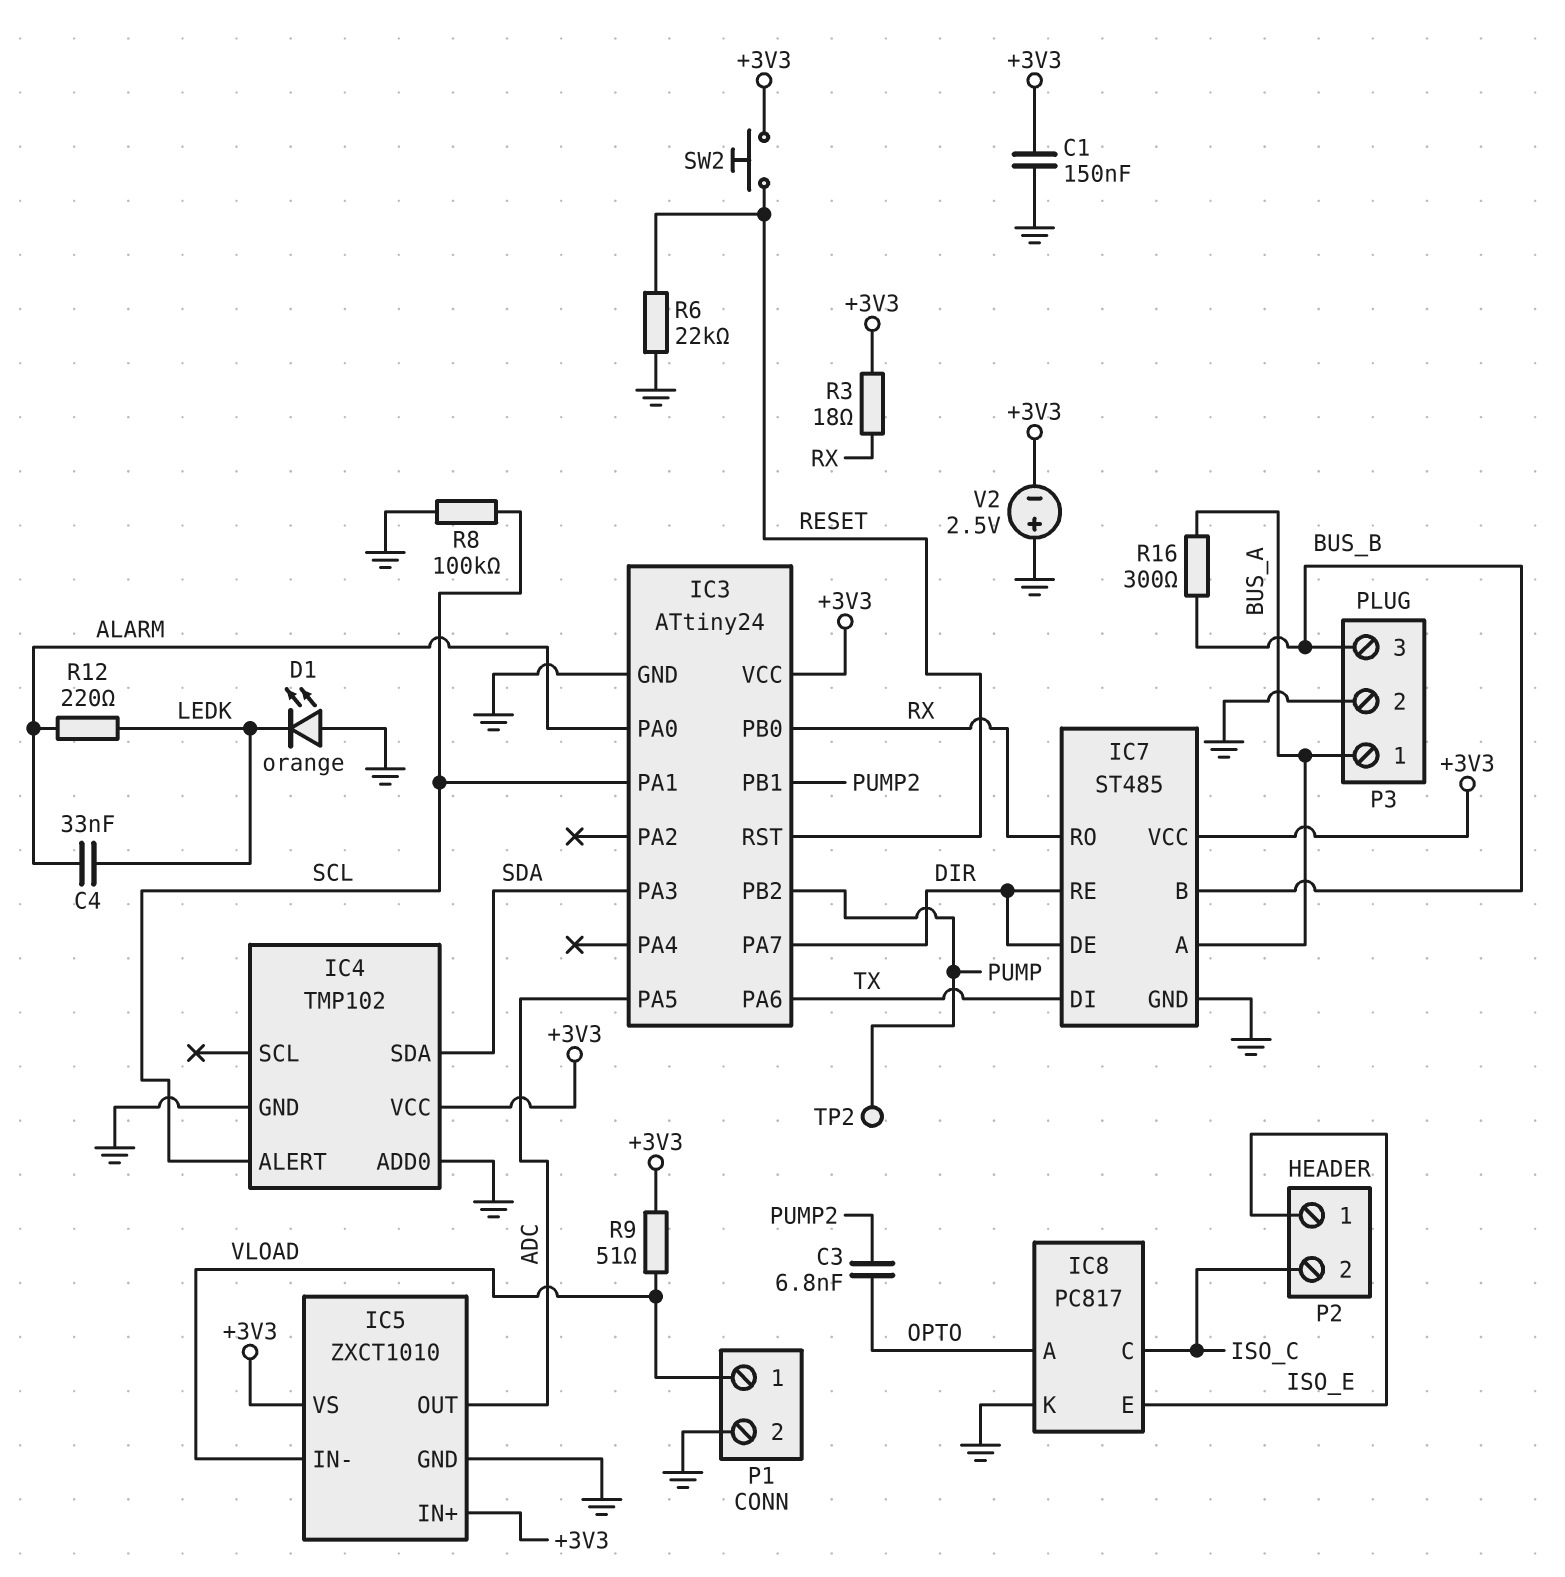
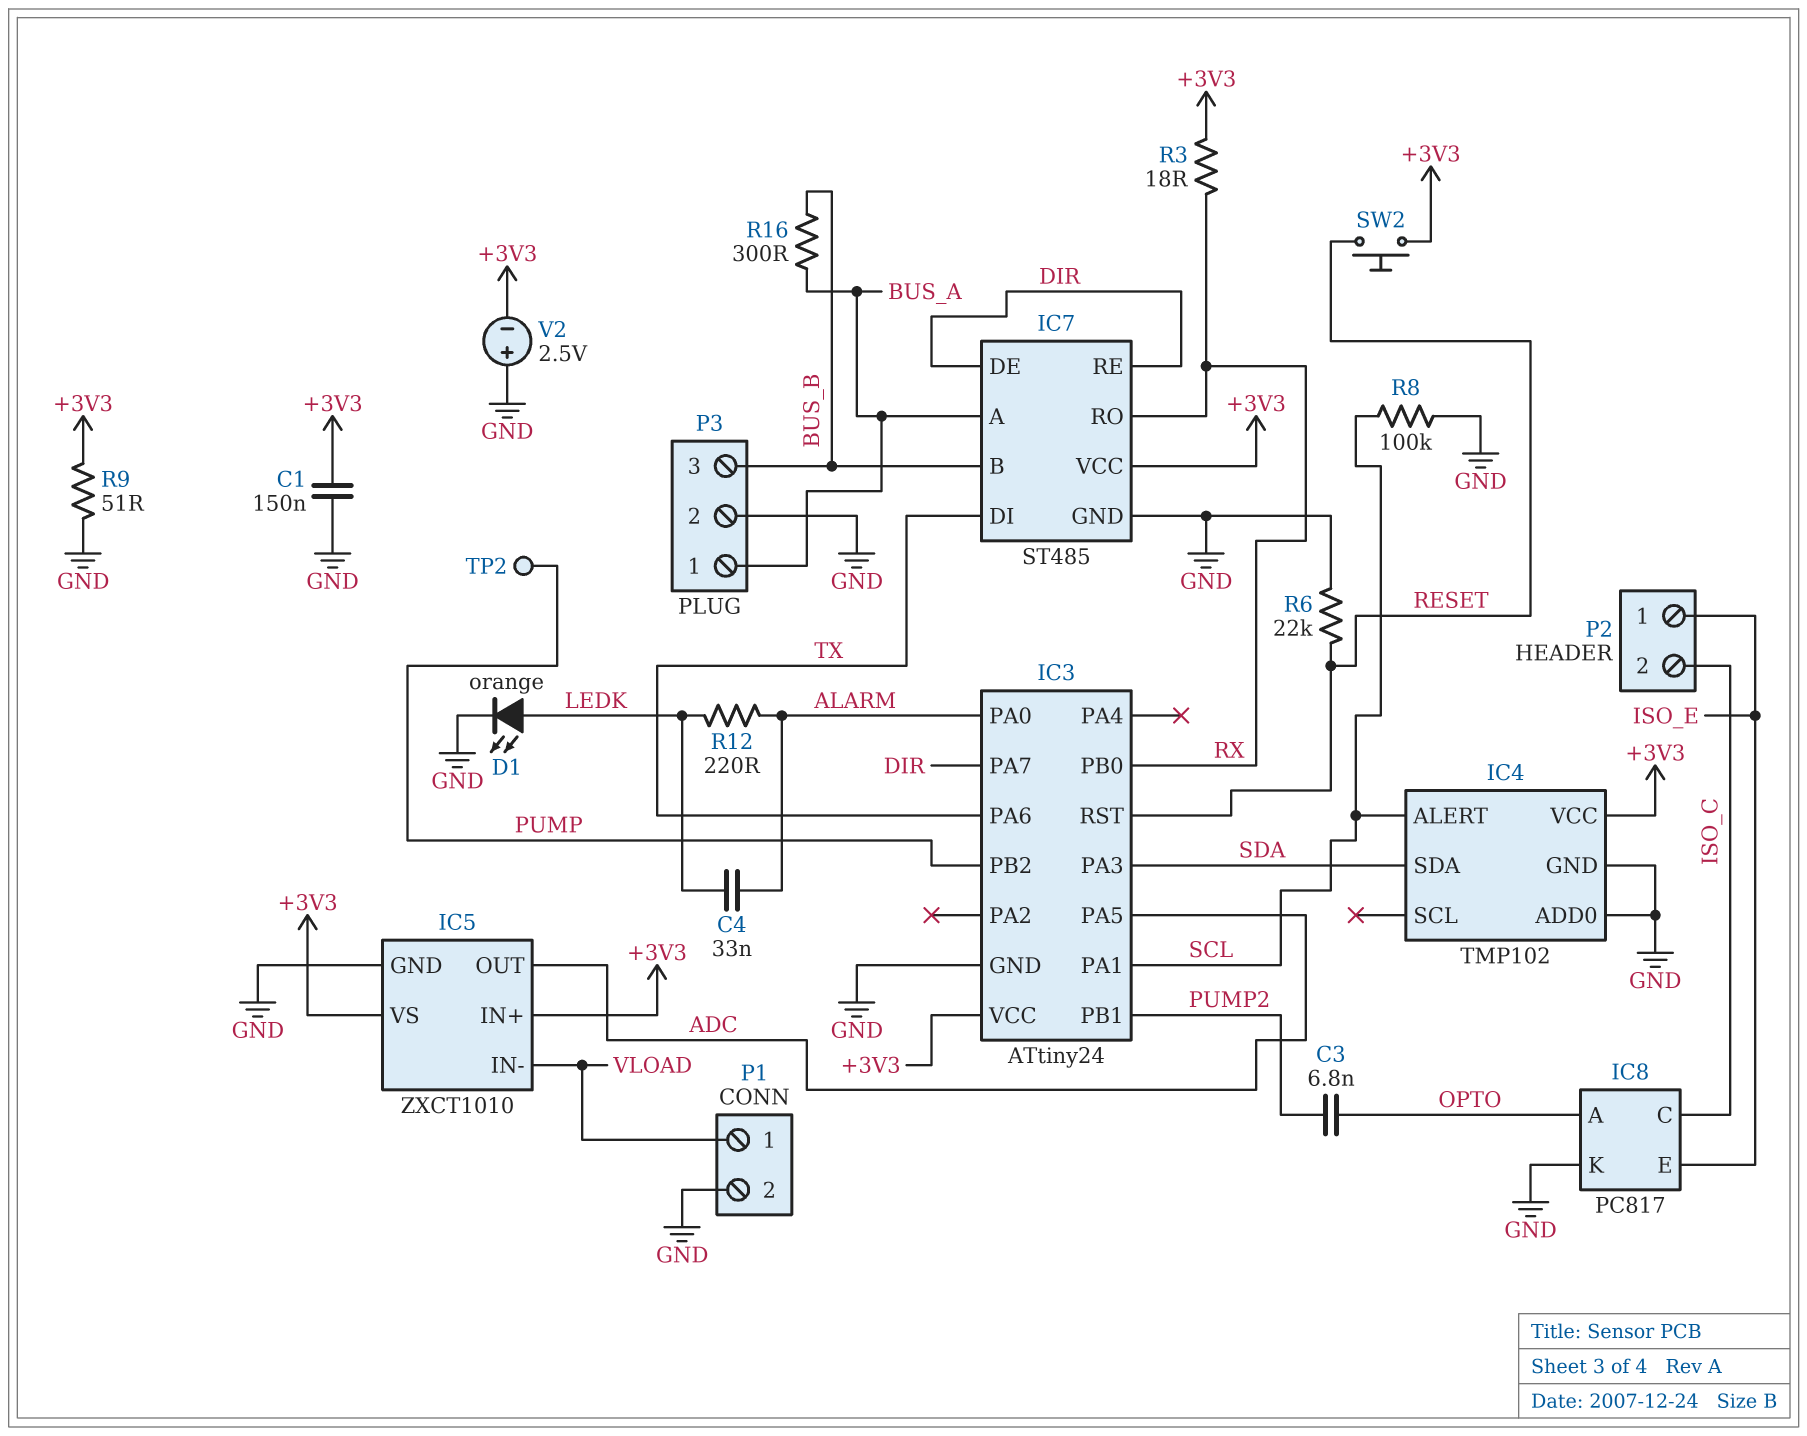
D1: LED orange (A GND, K LEDK) -> LED orange (A LEDK, K GND)
R9: 51 (+3V3, VLOAD) -> 51 (+3V3, GND)

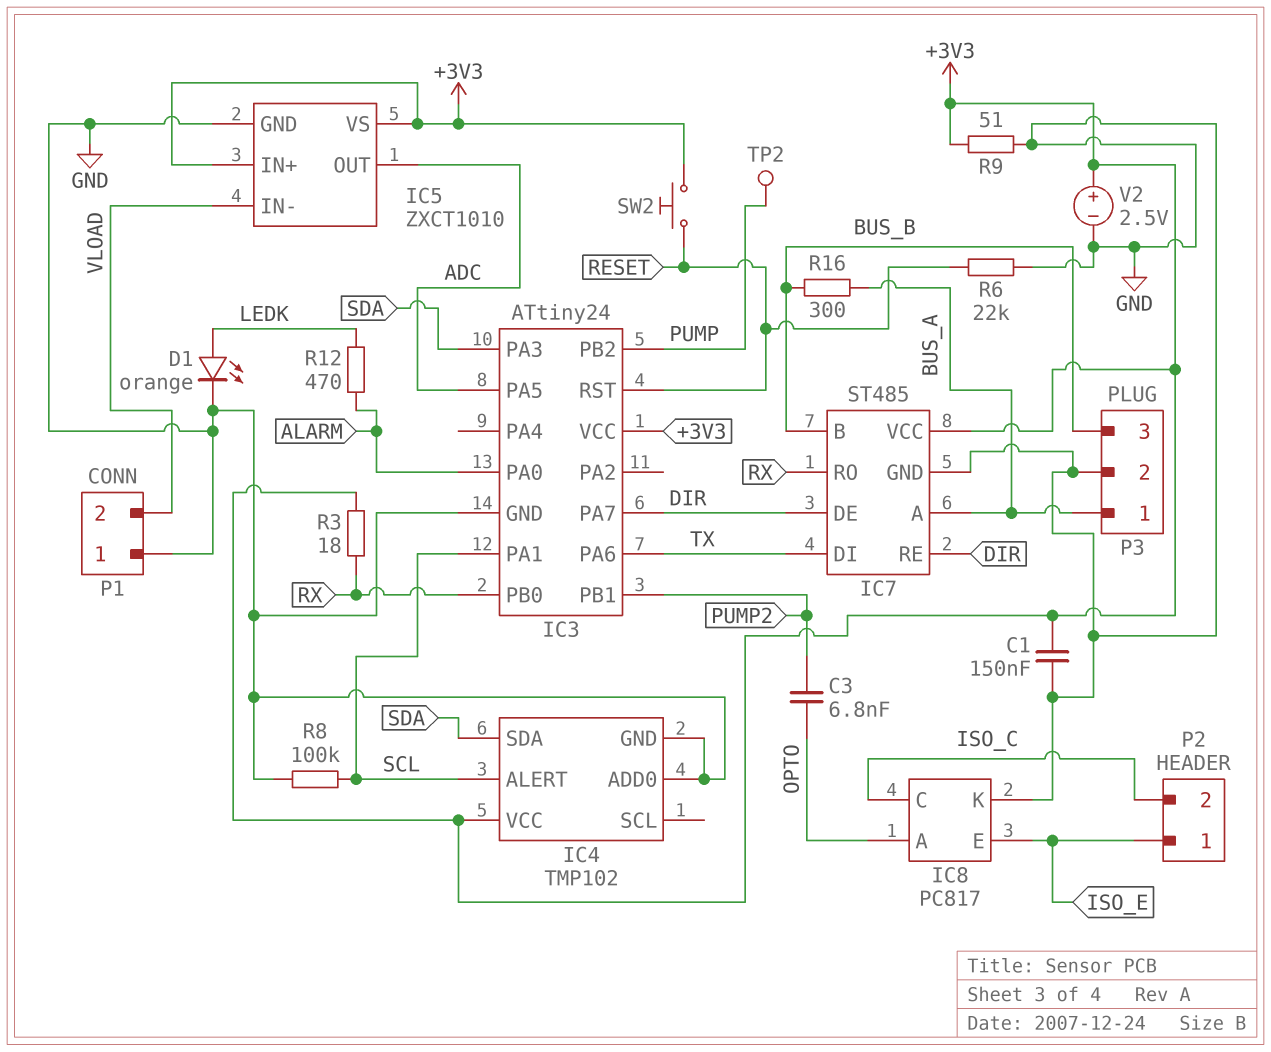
C4: 33nF (ALARM, LEDK) -> none
P1 pin 1: VLOAD -> GND
P1 pin 2: GND -> VLOAD
R12: 220 (ALARM, LEDK) -> 470 (ALARM, LEDK)
V2: 2.5V (plus GND, minus +3V3) -> 2.5V (plus +3V3, minus GND)

